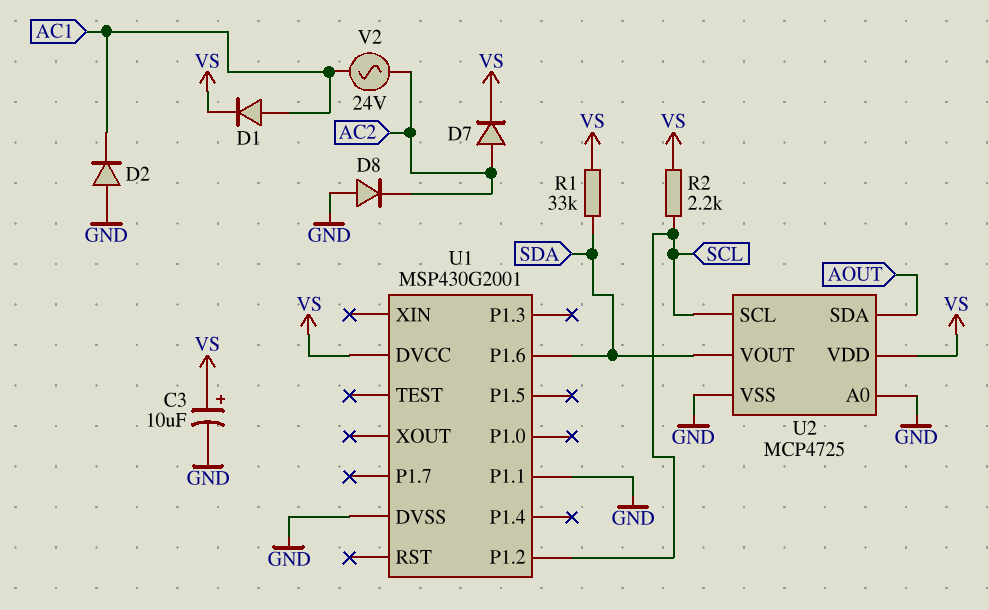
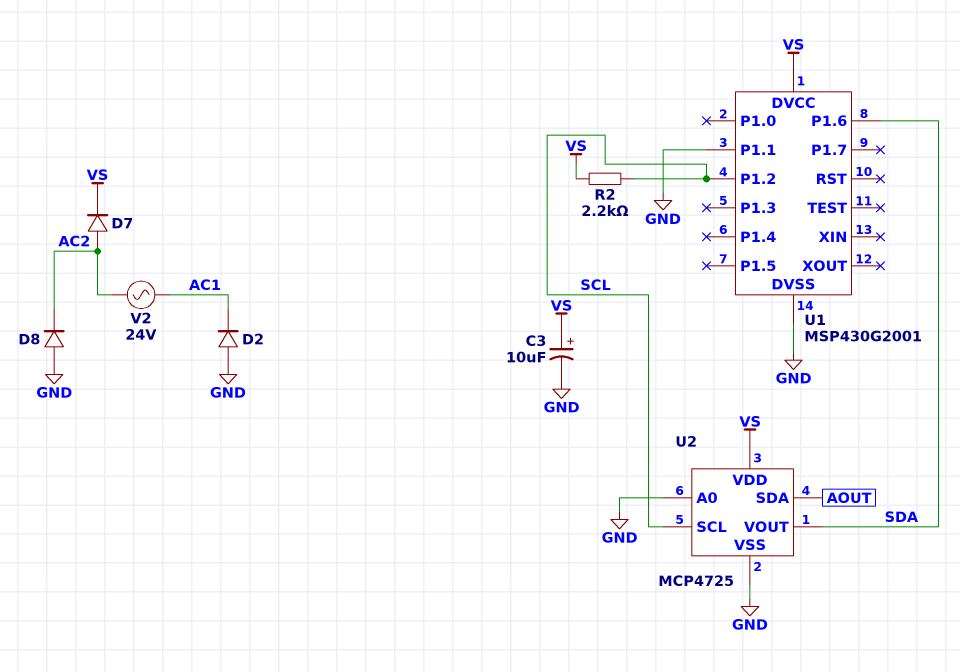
D1: diode (A AC1, K VS) -> none
R1: 33k (SDA, VS) -> none

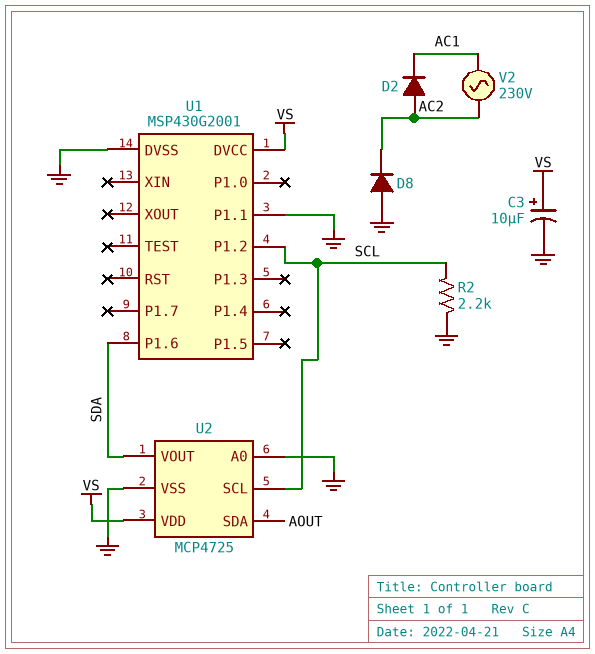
D2: diode (A GND, K AC1) -> diode (A AC2, K AC1)
D7: diode (A AC2, K VS) -> none
R2: 2.2k (SCL, VS) -> 2.2k (GND, SCL)
V2: AC 24V (AC1, AC2) -> AC 230V (AC1, AC2)

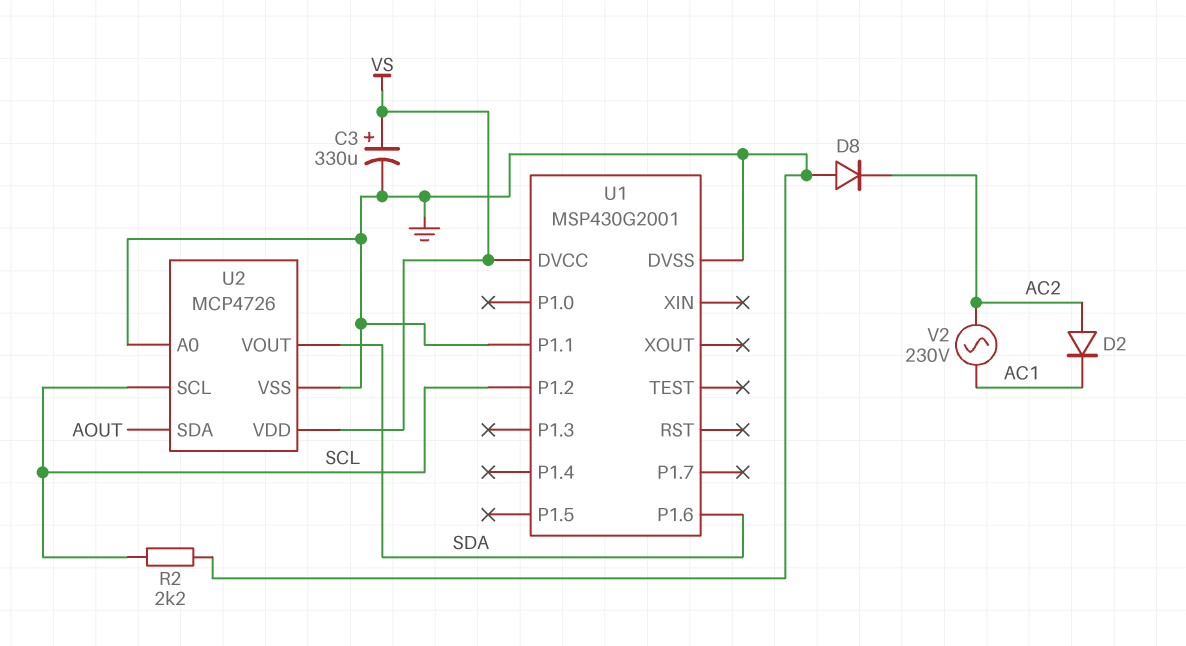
C3: 10uF (plus VS, minus GND) -> 330uF (plus VS, minus GND)
U2: MCP4725 -> MCP4726

